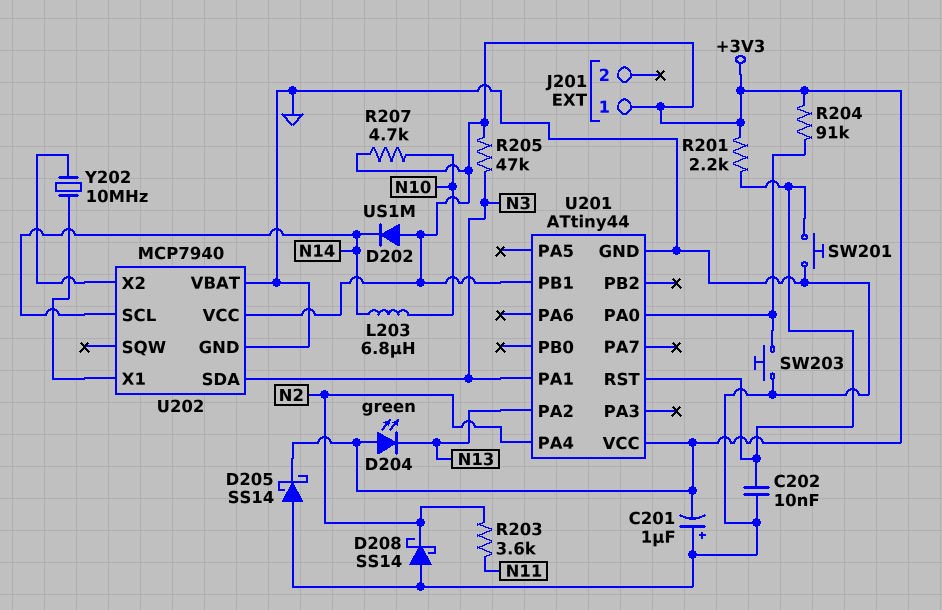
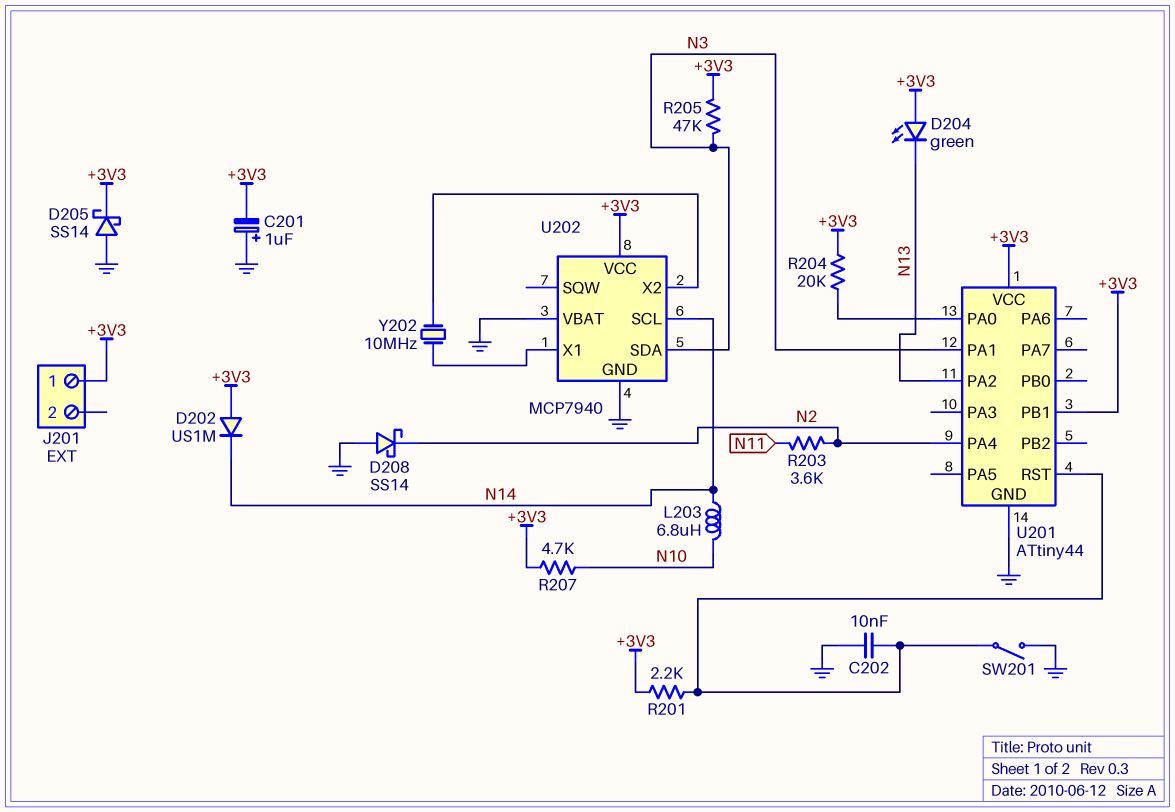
R204: 91k (+3V3, U201/PA0) -> 20k (+3V3, U201/PA0)
SW201: button (GND, U201/RST) -> switch (GND, U201/RST)
SW203: button (GND, U201/PA0) -> none

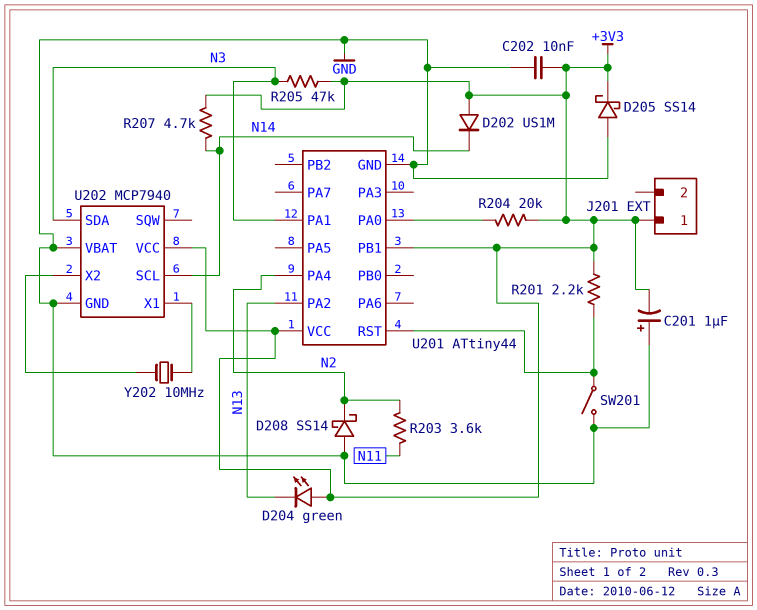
C202: 10nF (GND, U201/RST) -> 10nF (+3V3, GND)
L203: 6.8uH (N10, N14) -> none
R207: 4.7k (+3V3, N10) -> 4.7k (+3V3, N14)

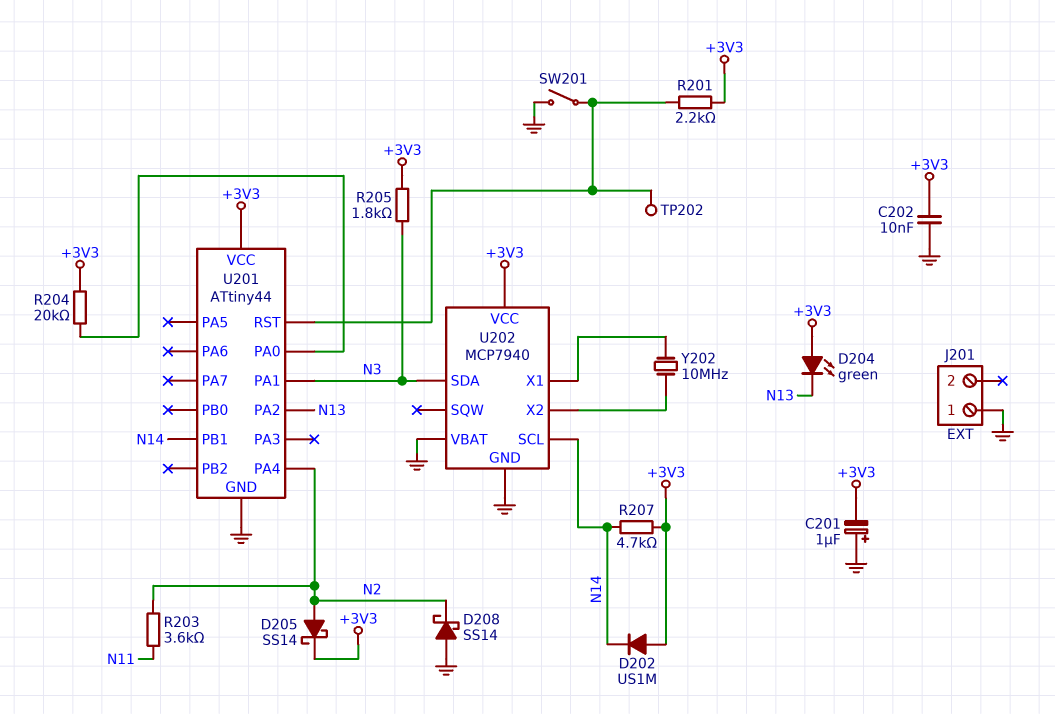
D205: schottky SS14 (A GND, K +3V3) -> schottky SS14 (A N2, K +3V3)
J201 pin 1: +3V3 -> GND
R205: 47k (+3V3, N3) -> 1.8k (+3V3, N3)
TP202: none -> test point (U201/RST)
U201 pin PB1: +3V3 -> N14

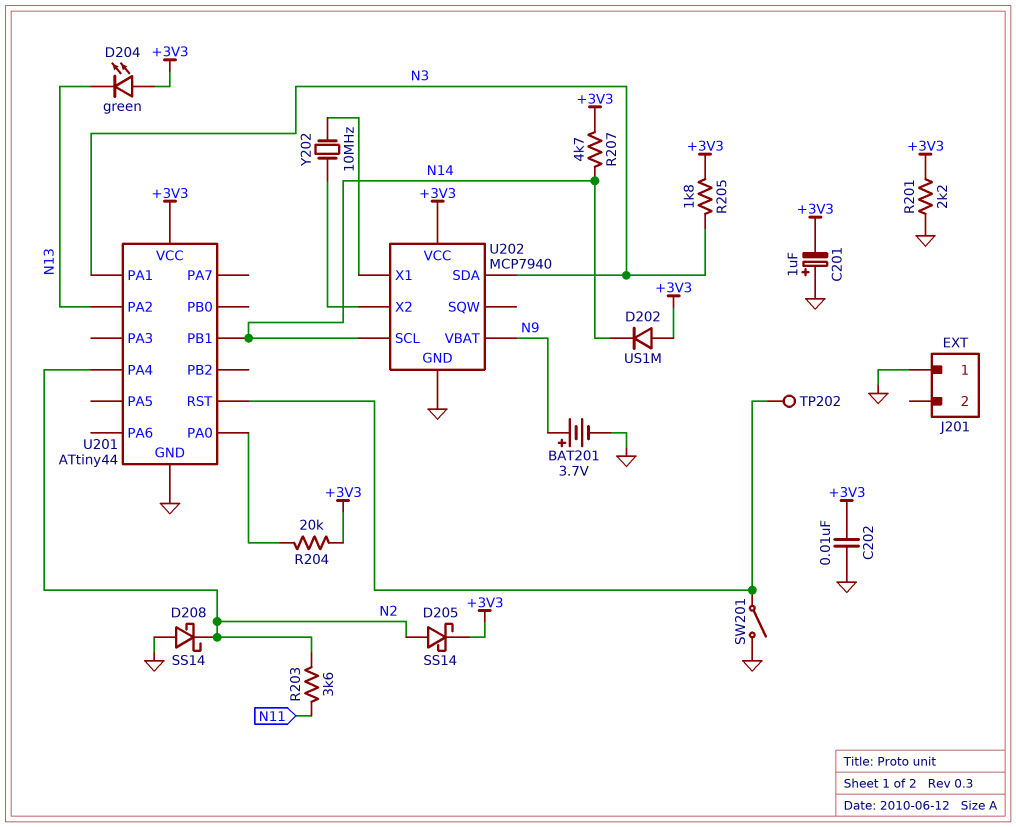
BAT201: none -> 3.7V (plus N9, minus GND)
R201: 2.2k (+3V3, U201/RST) -> 2.2k (+3V3, GND)
U202 pin VBAT: GND -> N9

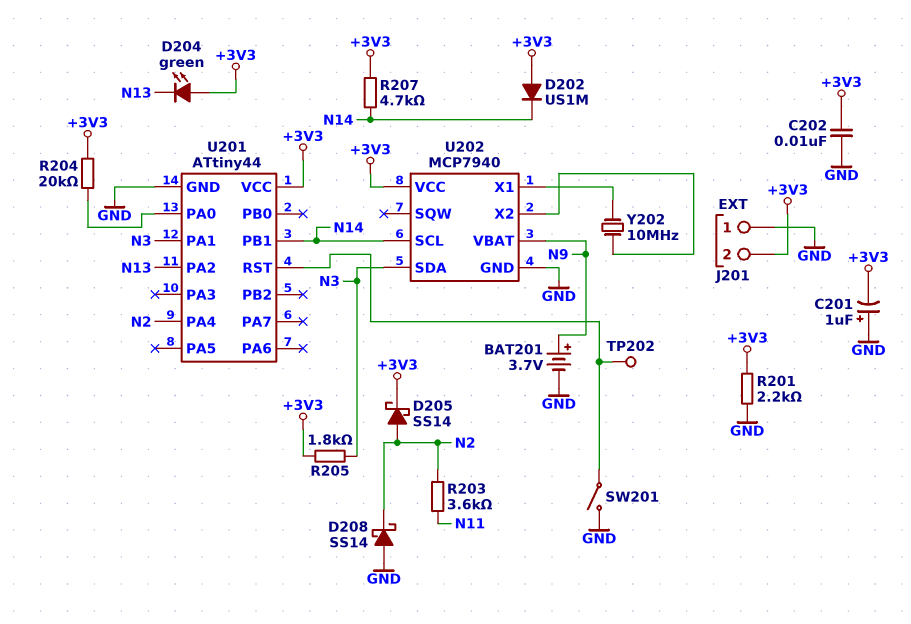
J201 pin 2: none -> +3V3

